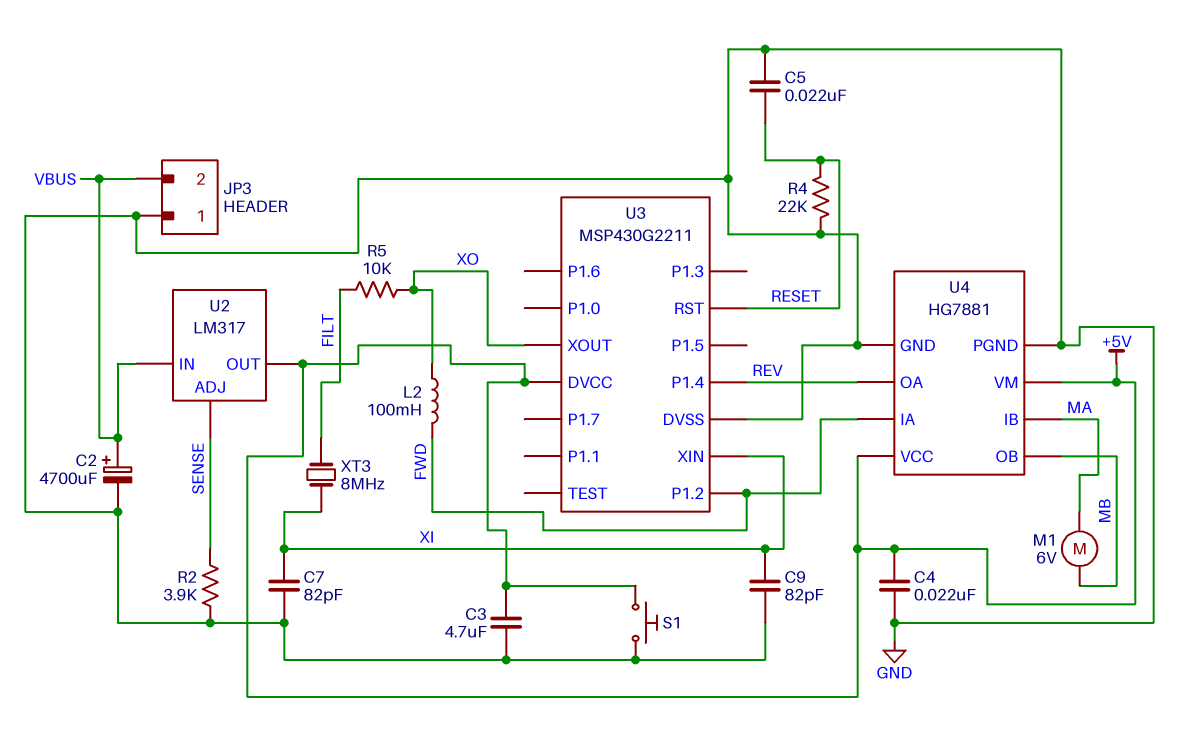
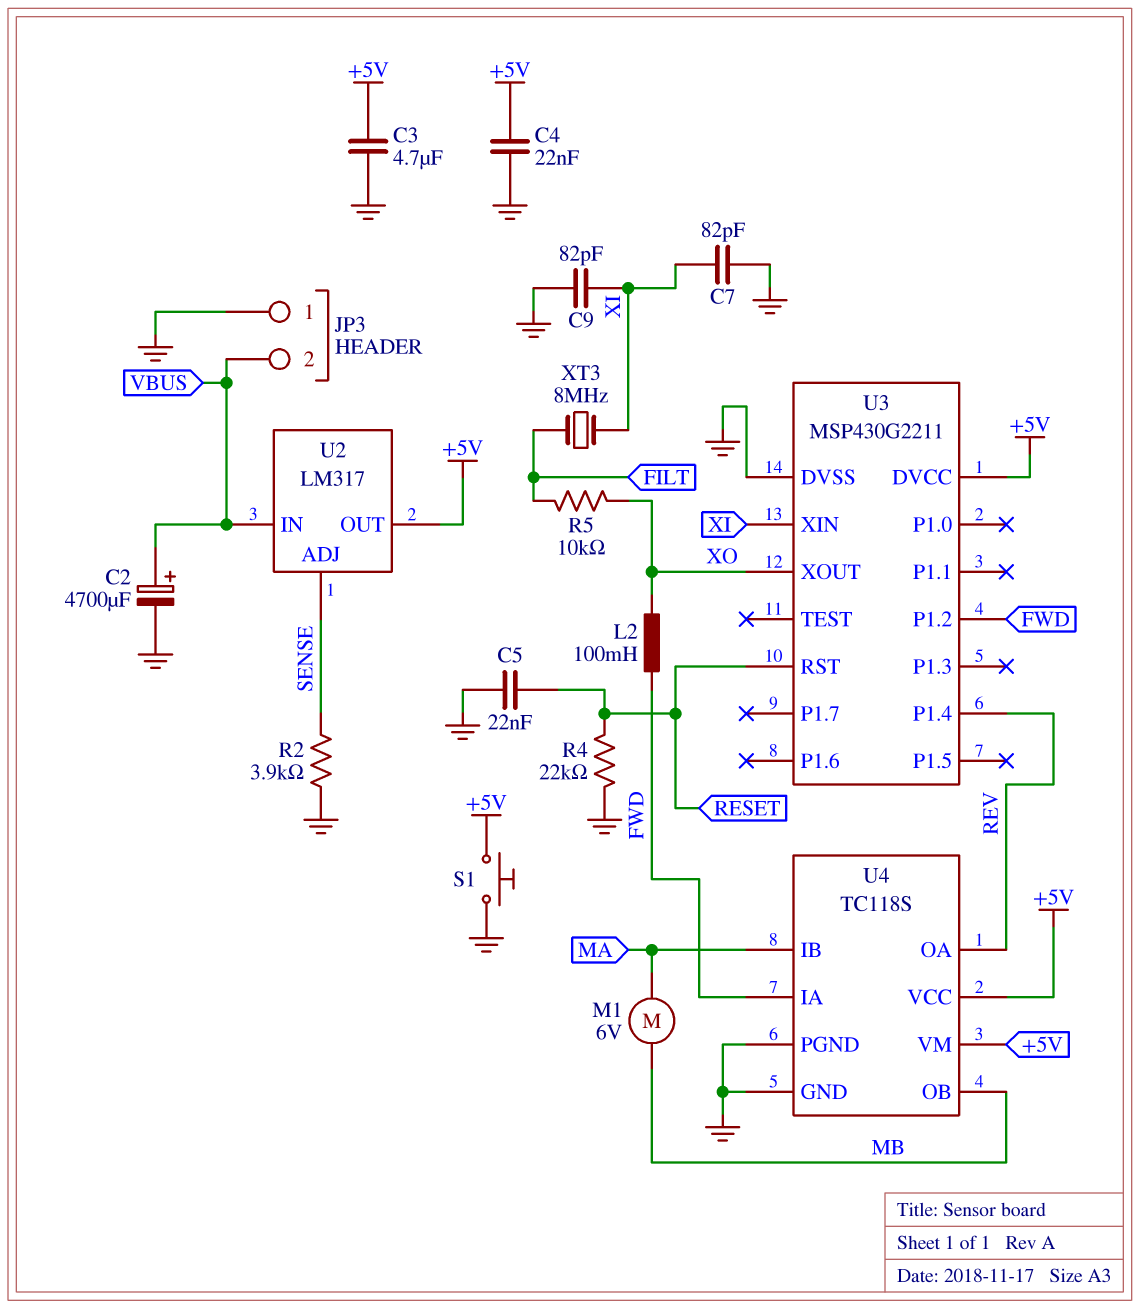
U4: HG7881 -> TC118S

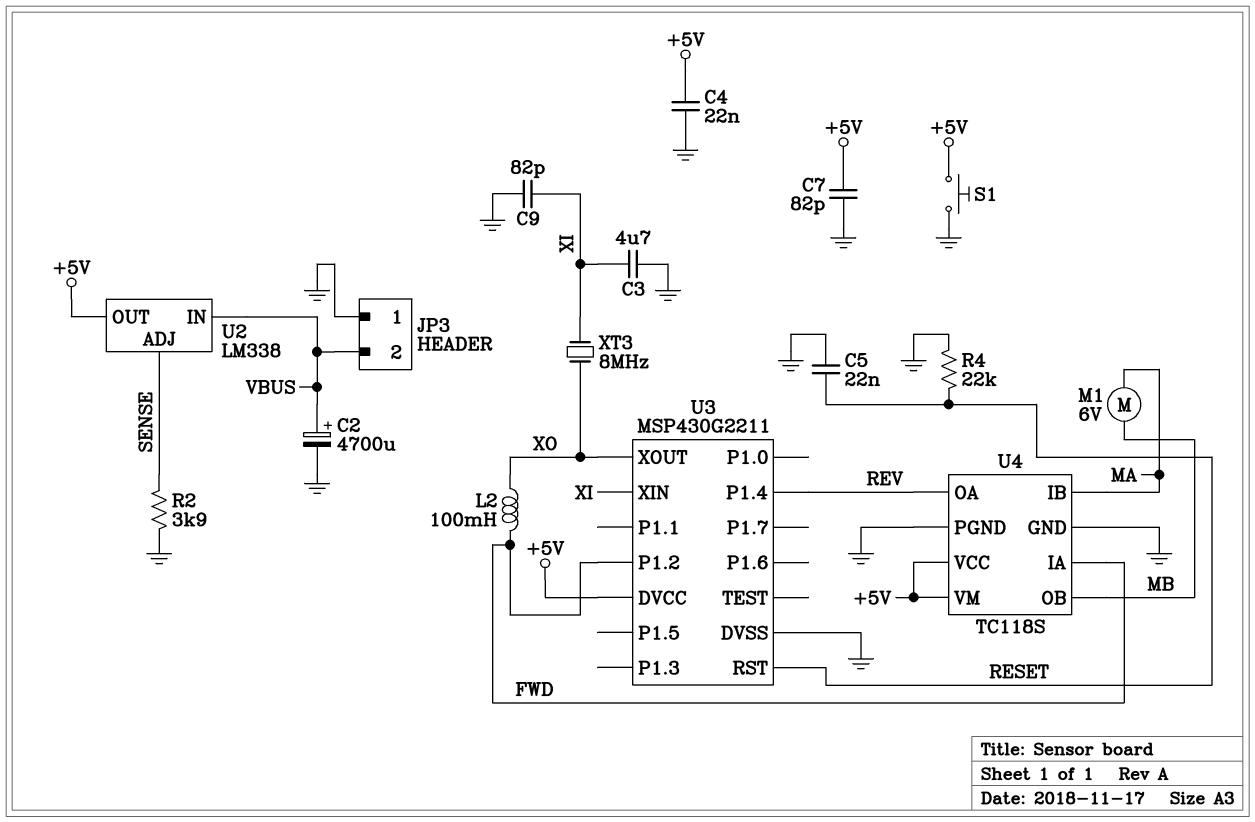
C3: 4.7uF (+5V, GND) -> 4.7uF (GND, XI)
C7: 82pF (GND, XI) -> 82pF (+5V, GND)
R5: 10k (FILT, XO) -> none
U2: LM317 -> LM338
XT3: 8MHz (FILT, XI) -> 8MHz (XI, XO)

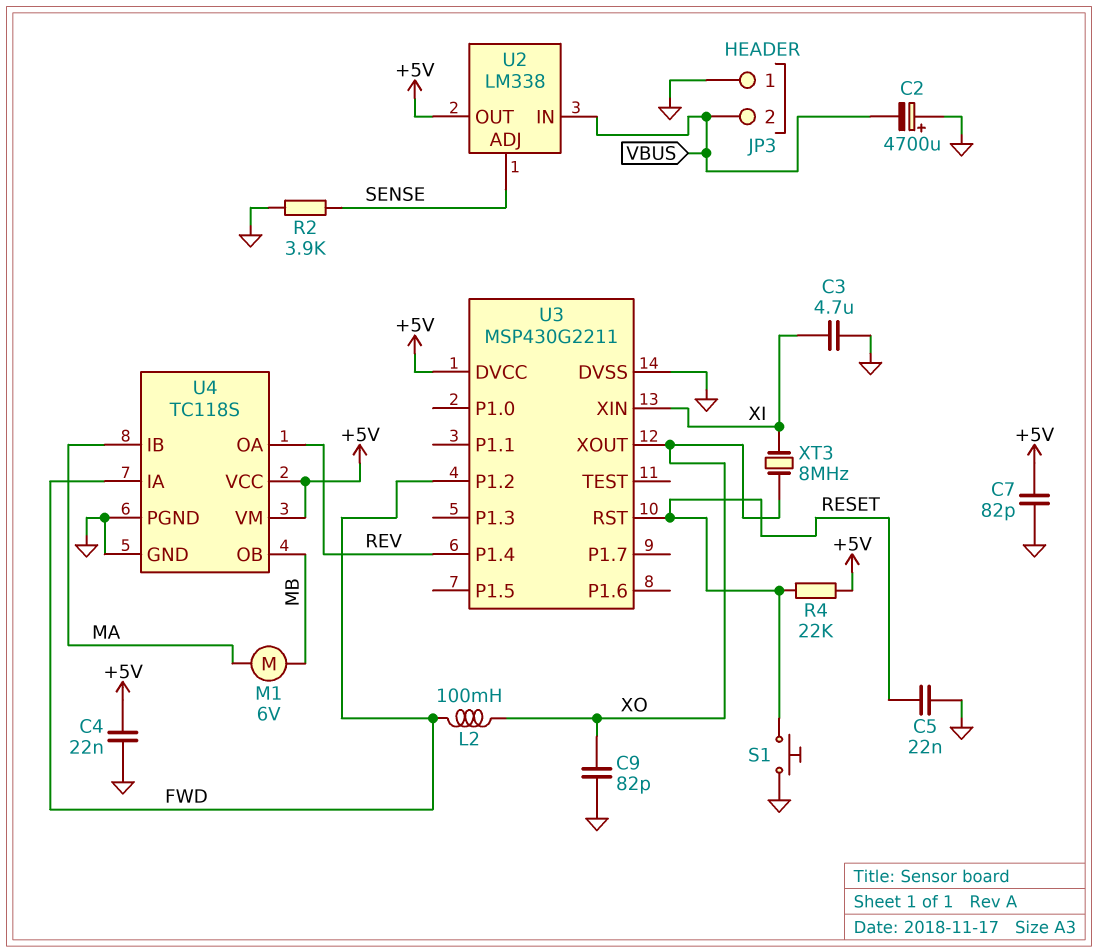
C2: 4700uF (plus VBUS, minus GND) -> 4700uF (plus GND, minus VBUS)
C9: 82pF (GND, XI) -> 82pF (GND, XO)
R4: 22k (GND, RESET) -> 22k (+5V, RESET)
S1: button (+5V, GND) -> button (GND, RESET)

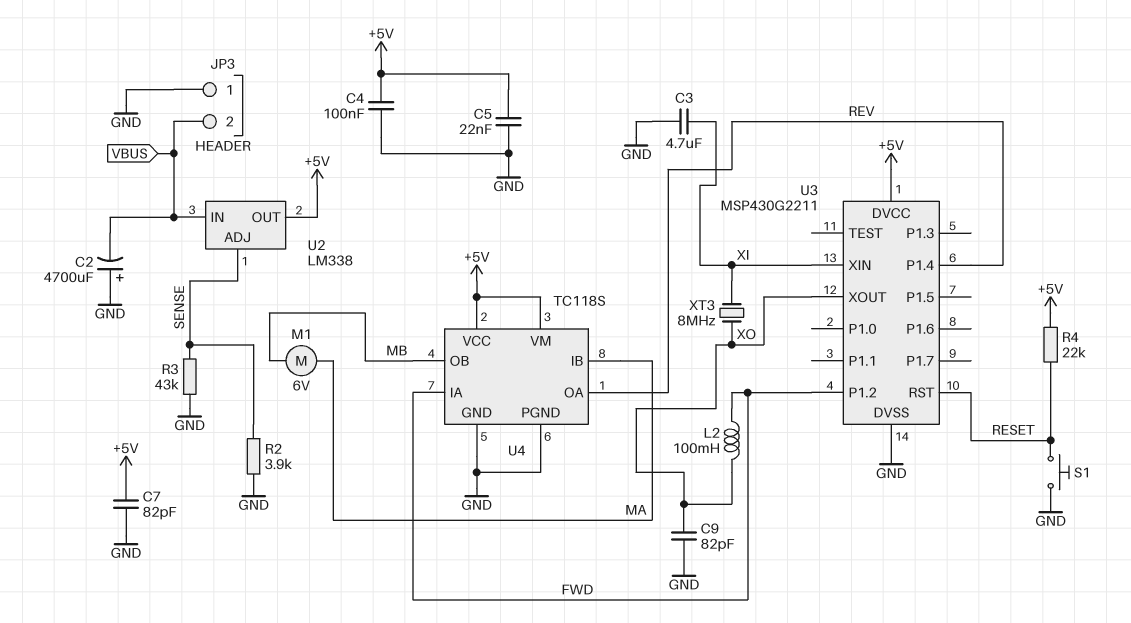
C4: 22nF (+5V, GND) -> 100nF (+5V, GND)
C5: 22nF (GND, RESET) -> 22nF (+5V, GND)
R3: none -> 43k (GND, SENSE)

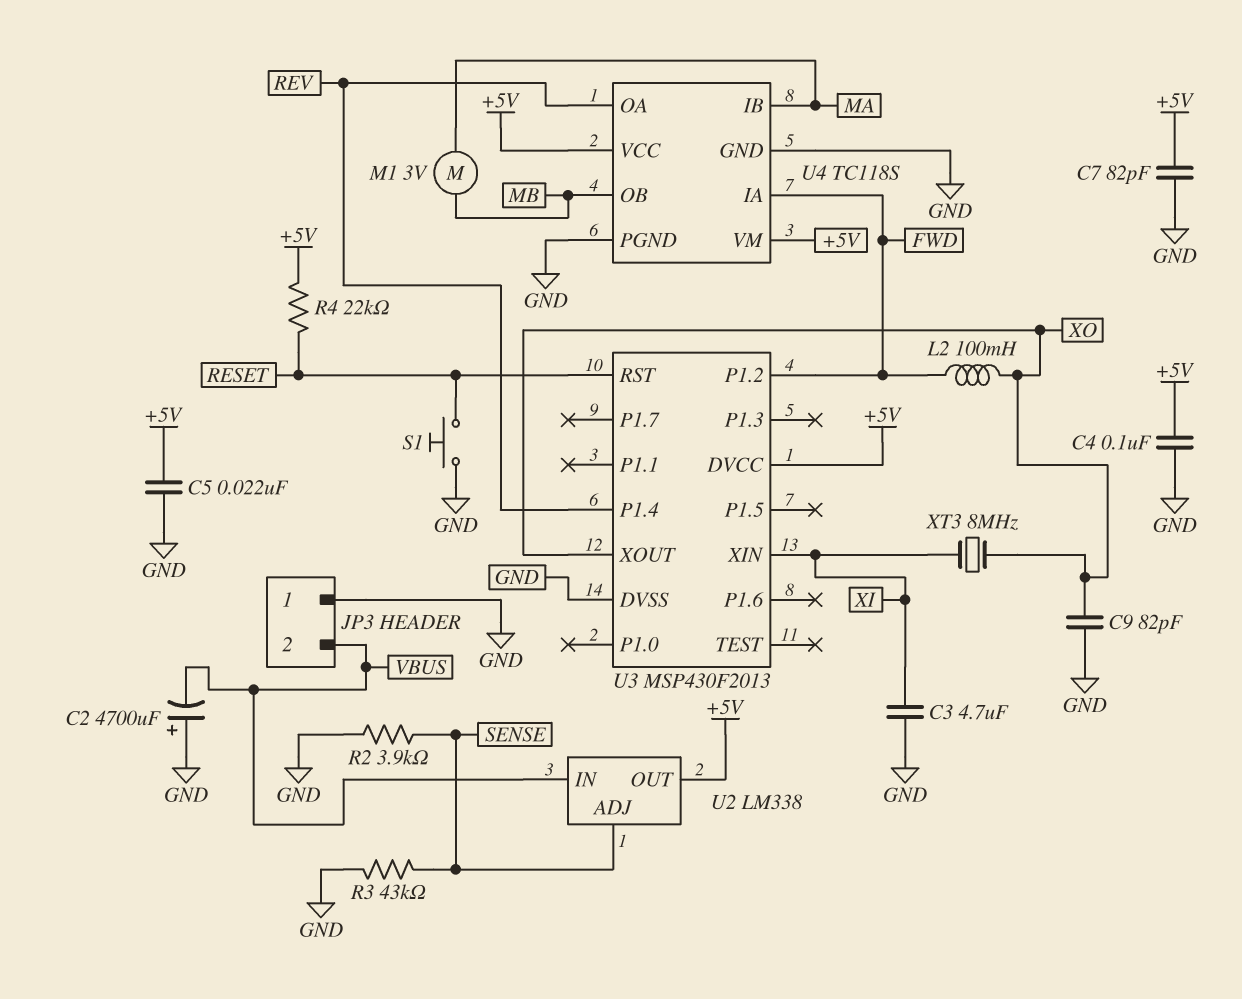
M1: motor 6V (MA, MB) -> motor 3V (MA, MB)
U3: MSP430G2211 -> MSP430F2013

